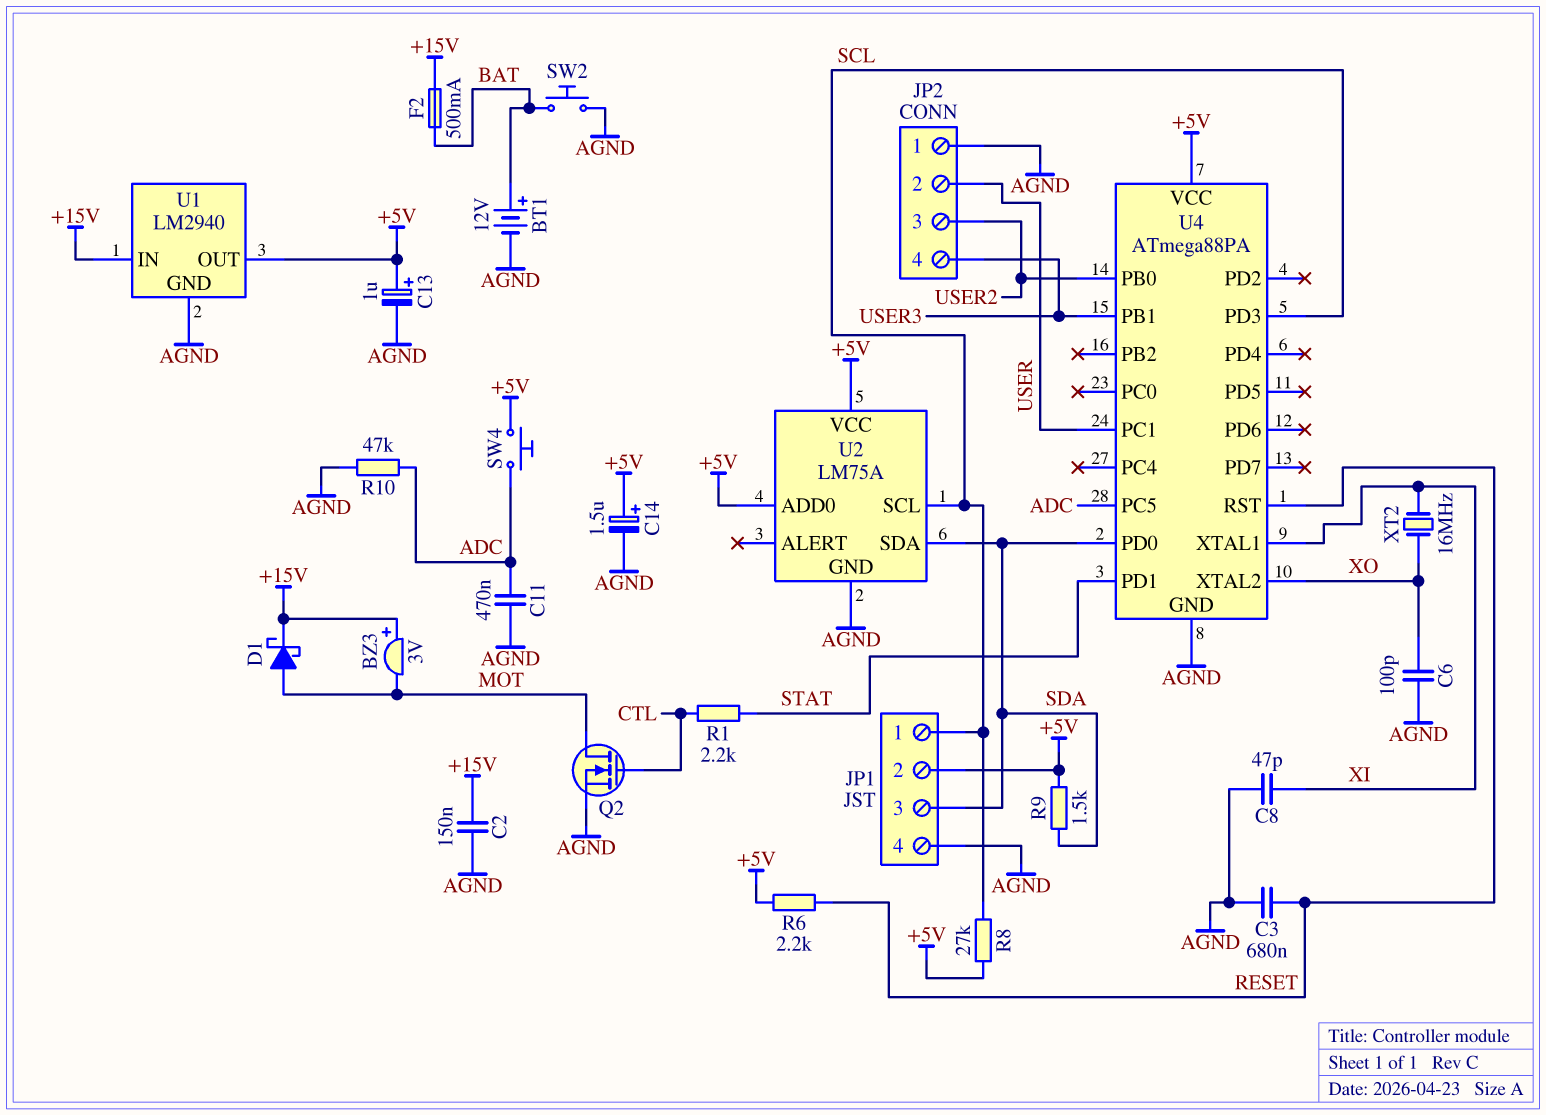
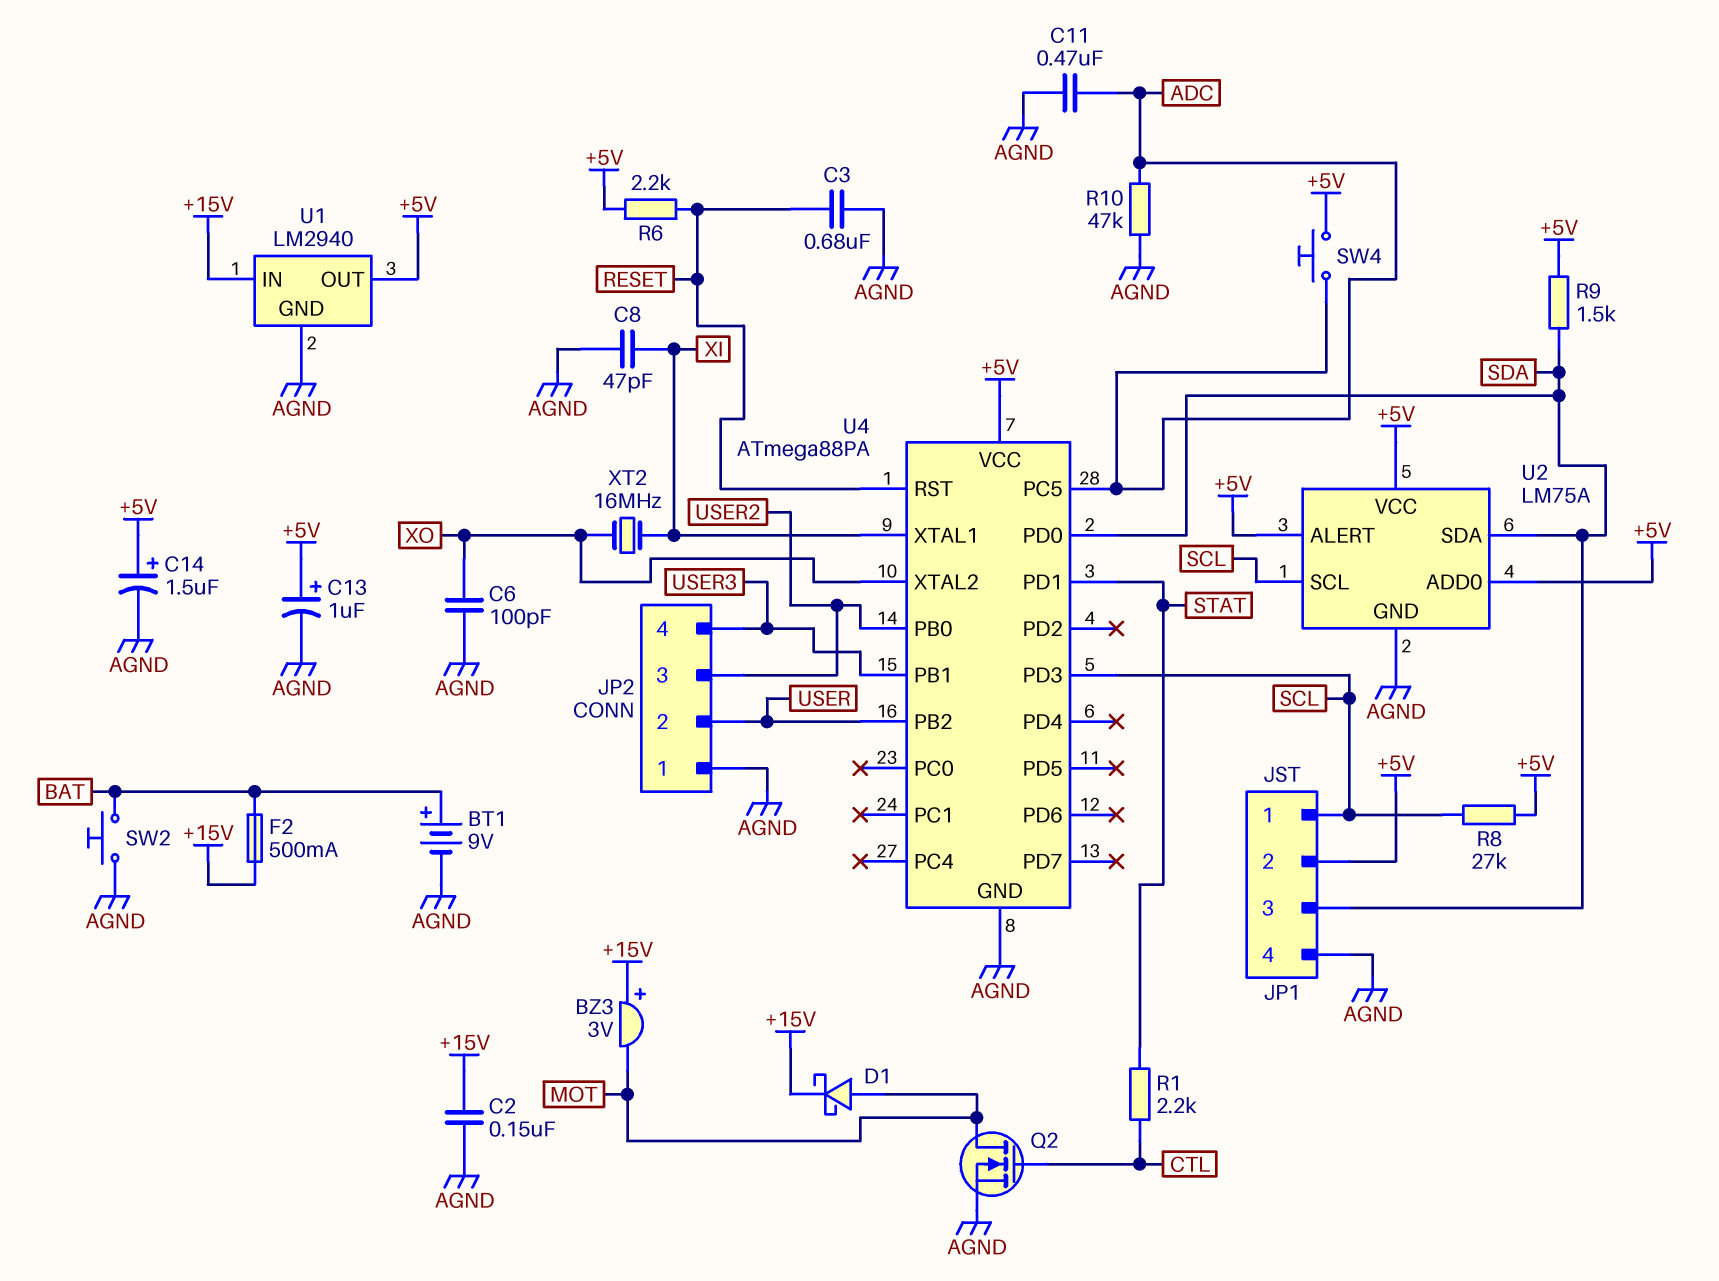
BT1: 12V (plus BAT, minus AGND) -> 9V (plus BAT, minus AGND)
U2 pin ALERT: none -> +5V
U4 pin PB2: none -> USER
U4 pin PC1: USER -> none

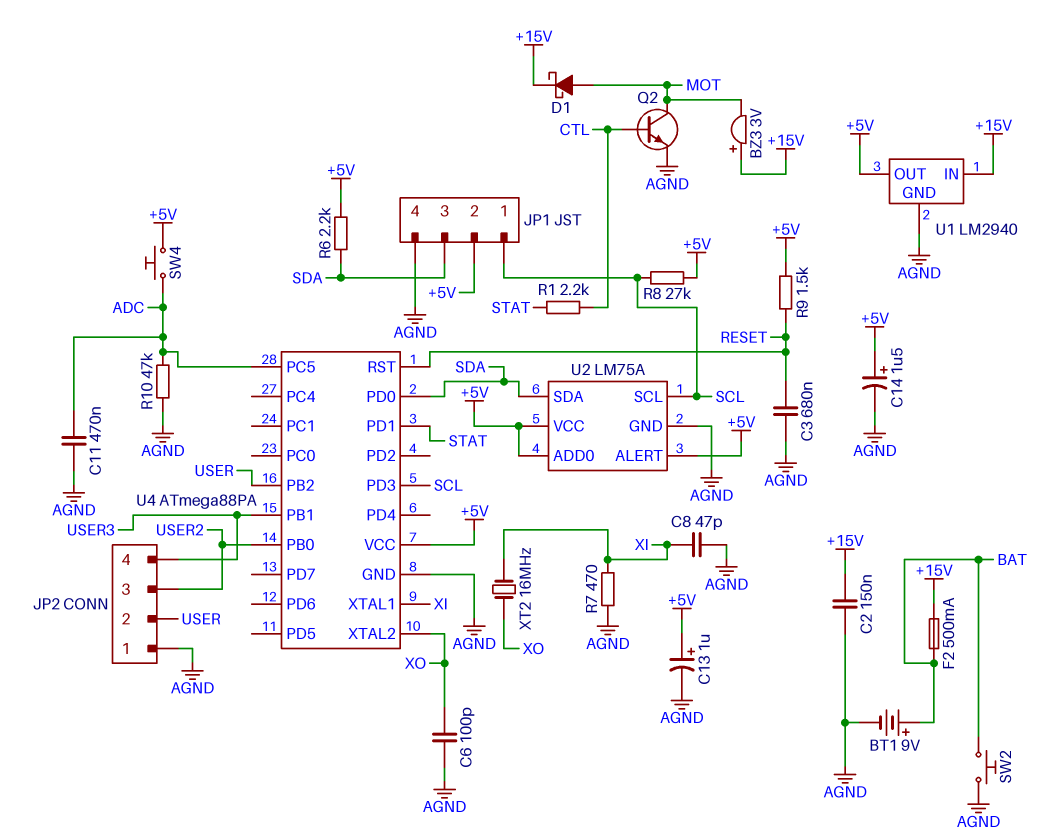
Q2: NMOS (G CTL, D MOT, S AGND) -> NPN (B CTL, C MOT, E AGND)
R6: 2.2k (+5V, RESET) -> 2.2k (+5V, SDA)
R7: none -> 470 (AGND, XI)
R9: 1.5k (+5V, SDA) -> 1.5k (+5V, RESET)

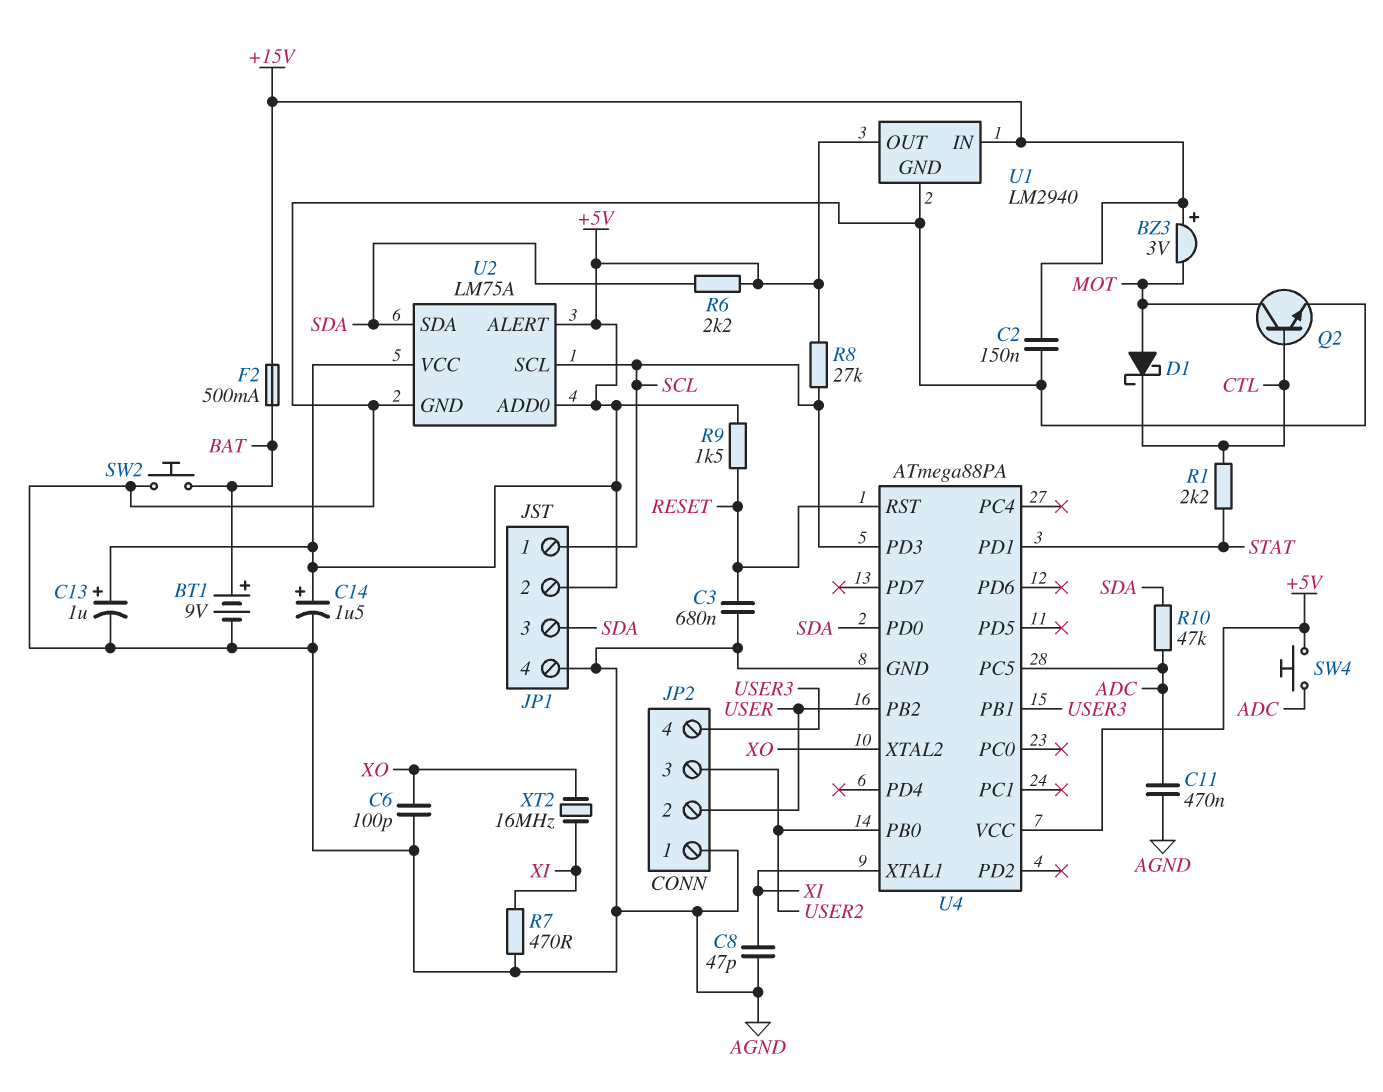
D1: schottky (A MOT, K +15V) -> schottky (A MOT, K CTL)
R10: 47k (ADC, AGND) -> 47k (ADC, SDA)

